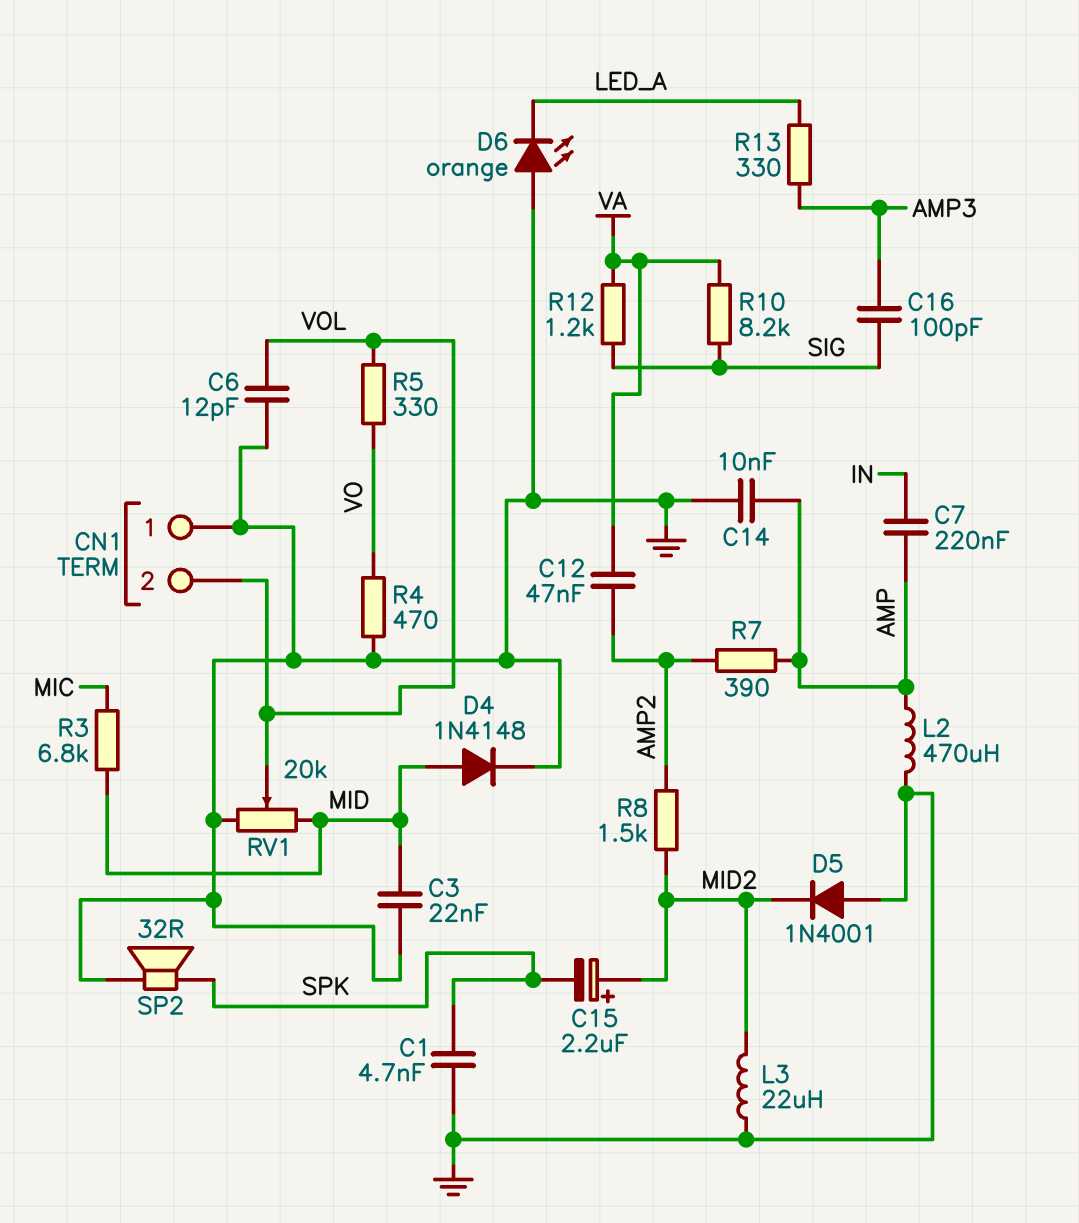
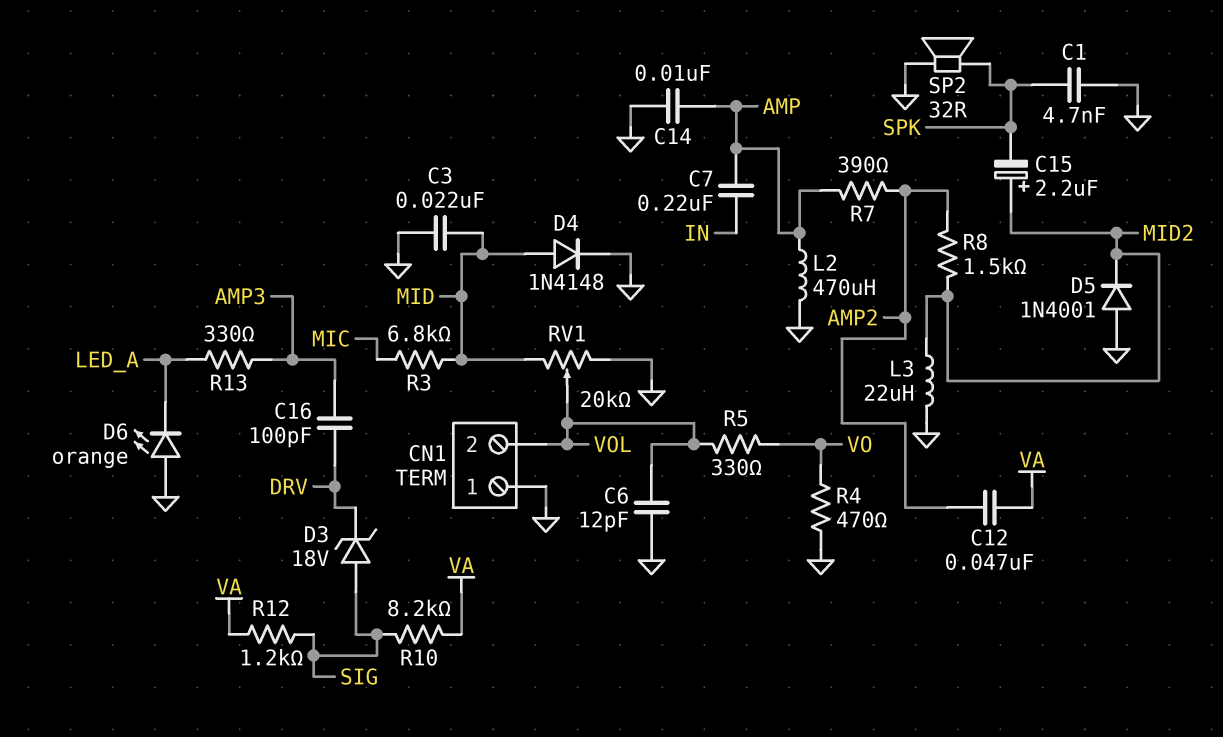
C16: 100pF (AMP3, SIG) -> 100pF (AMP3, DRV)
D3: none -> zener 18V (A SIG, K DRV)

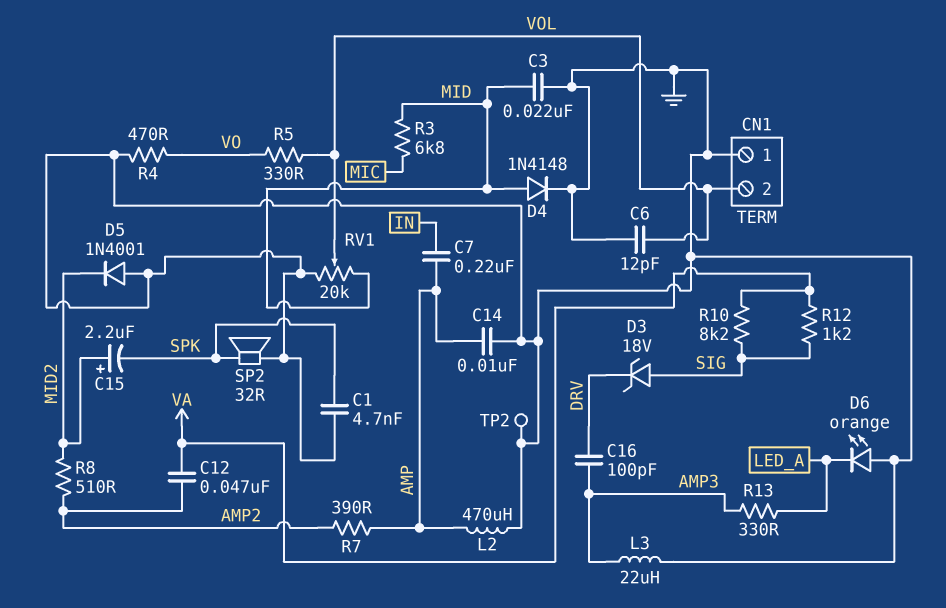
L3: 22uH (GND, MID2) -> 22uH (AMP3, GND)
R8: 1.5k (AMP2, MID2) -> 510 (AMP2, MID2)
TP2: none -> test point (GND)

